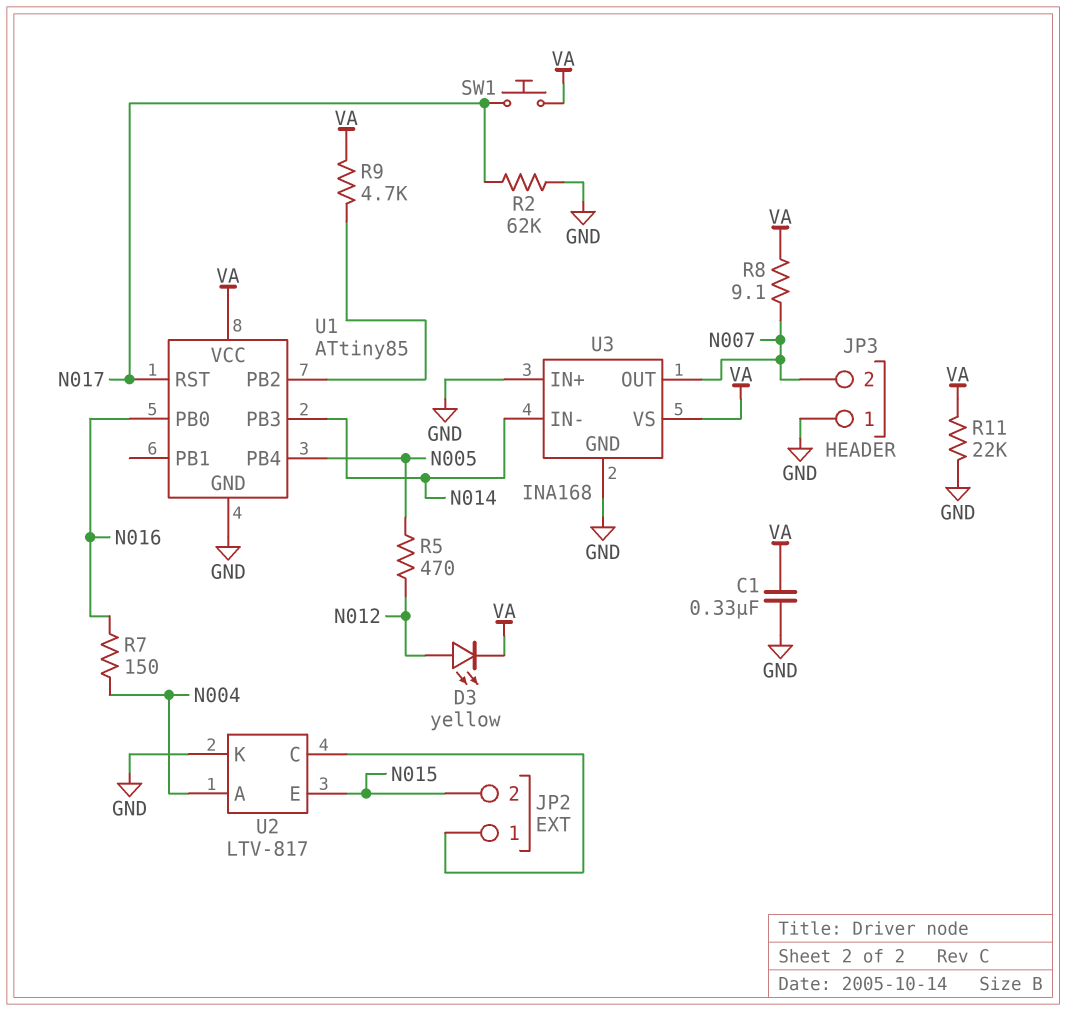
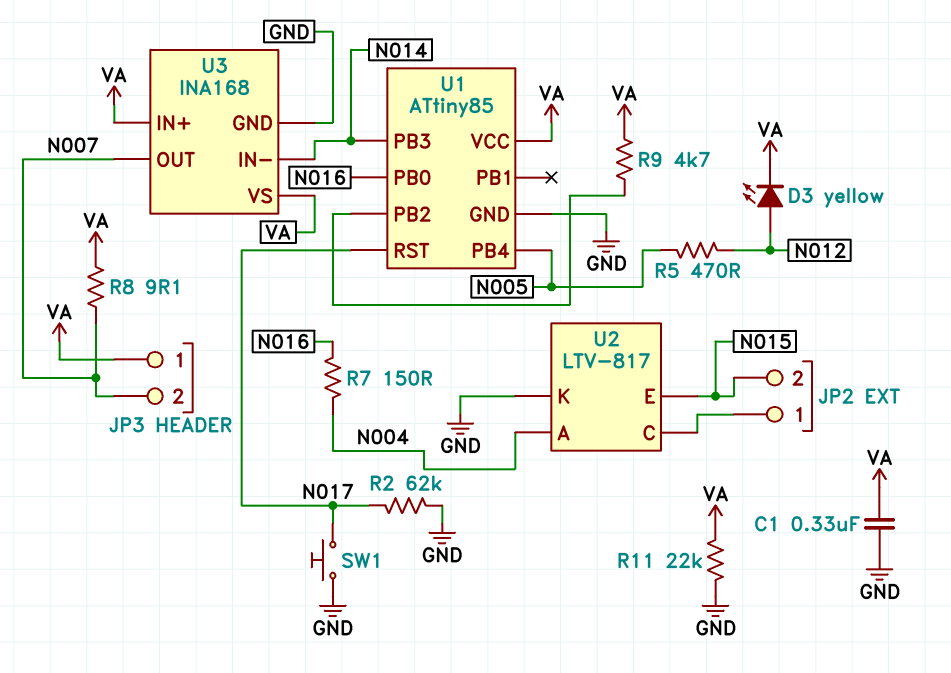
JP3 pin 1: GND -> VA
SW1: button (N017, VA) -> button (GND, N017)
U3 pin IN+: GND -> VA

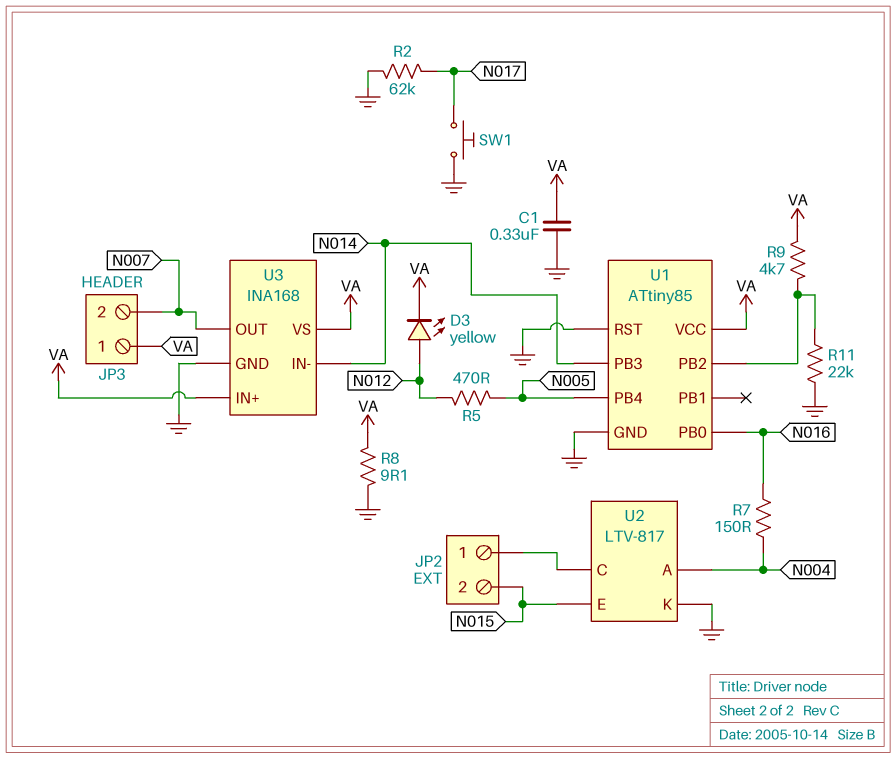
R8: 9.1 (N007, VA) -> 9.1 (GND, VA)
R11: 22k (GND, VA) -> 22k (GND, U1/PB2)
U1 pin RST: N017 -> GND

